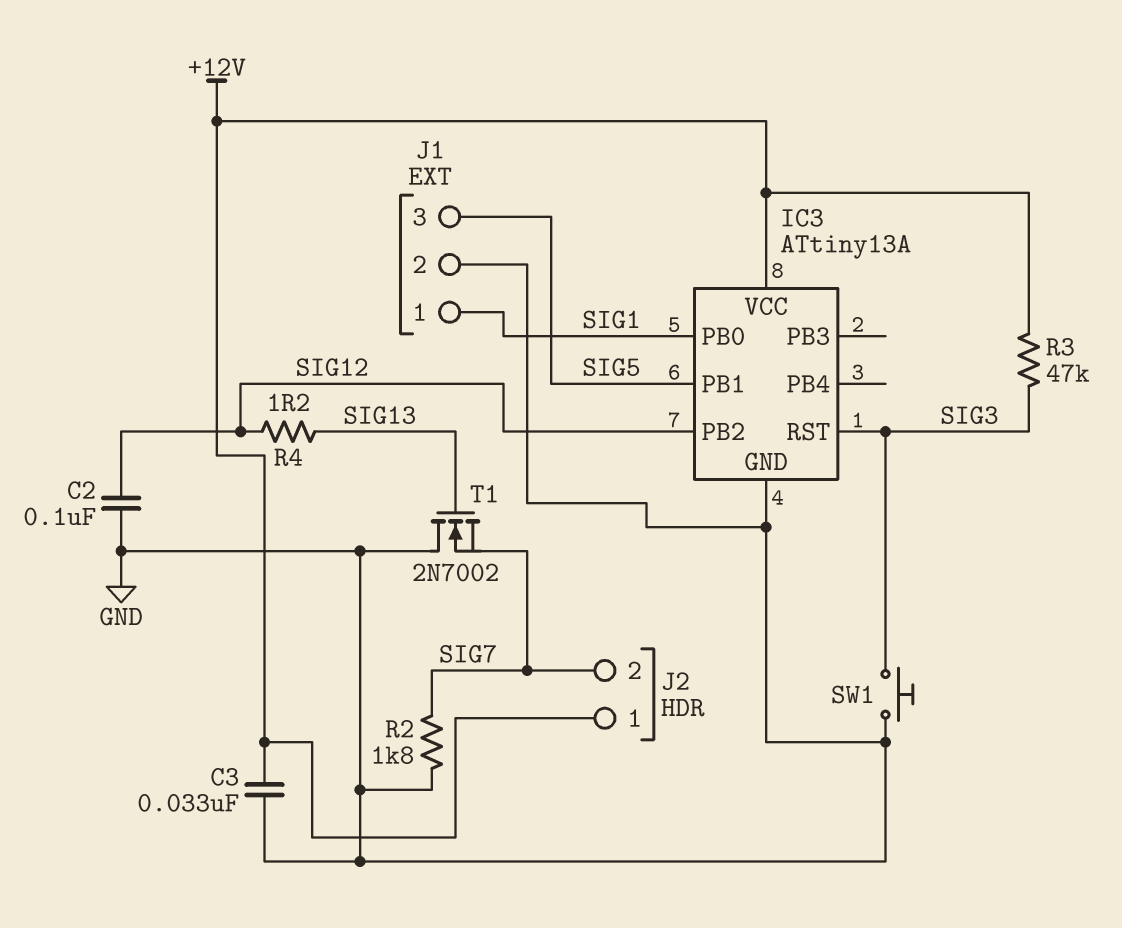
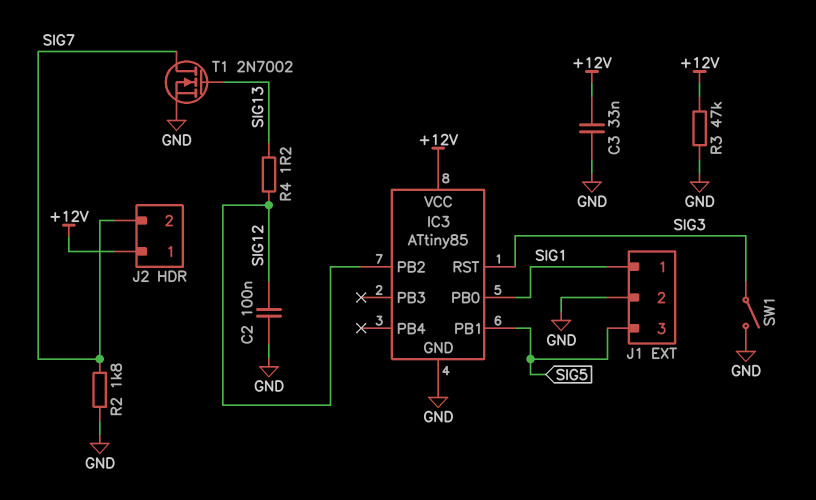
IC3: ATtiny13A -> ATtiny85
R3: 47k (+12V, SIG3) -> 47k (+12V, GND)
SW1: button (GND, SIG3) -> switch (GND, SIG3)
T1: NMOS 2N7002 (G SIG13, D GND, S SIG7) -> NMOS 2N7002 (G SIG13, D SIG7, S GND)

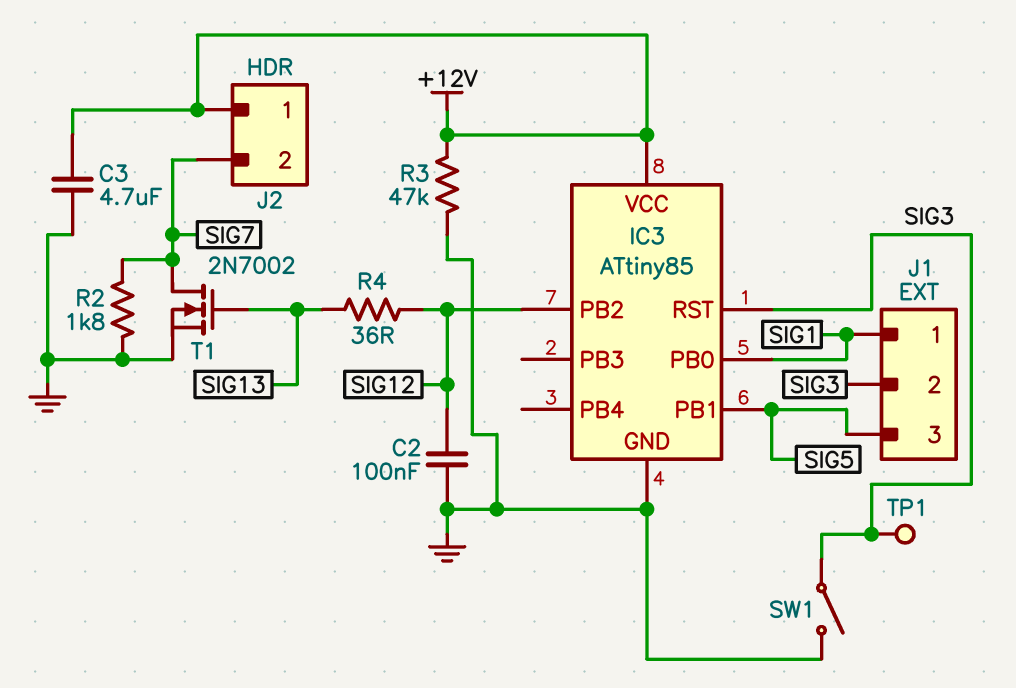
C3: 33nF (+12V, GND) -> 4.7uF (+12V, GND)
J1 pin 2: GND -> SIG3
R4: 1.2 (SIG12, SIG13) -> 36 (SIG12, SIG13)
TP1: none -> test point (SIG3)

